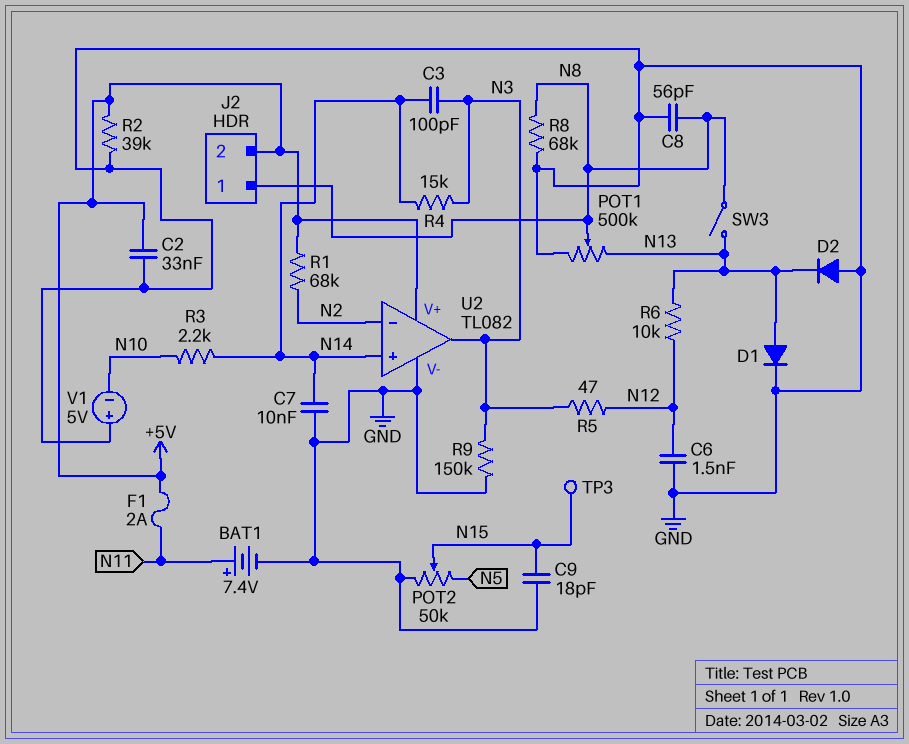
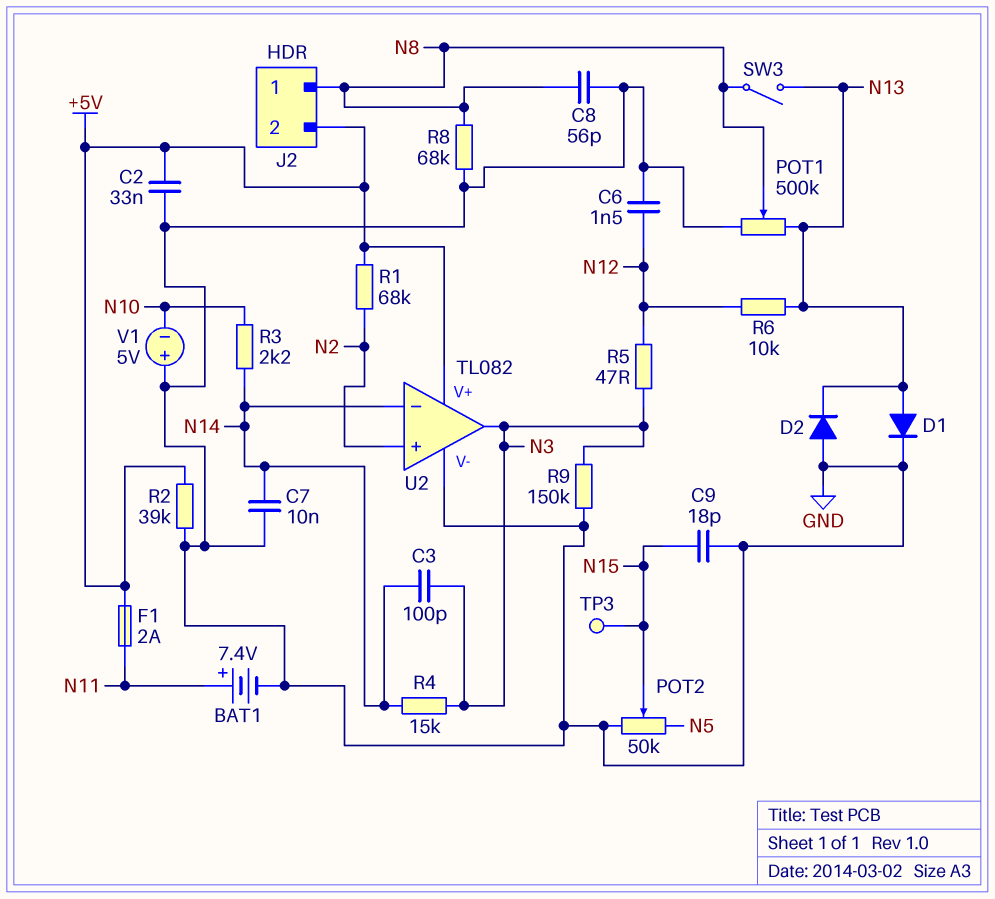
U2 pin in+: N14 -> N2
U2 pin in-: N2 -> N14

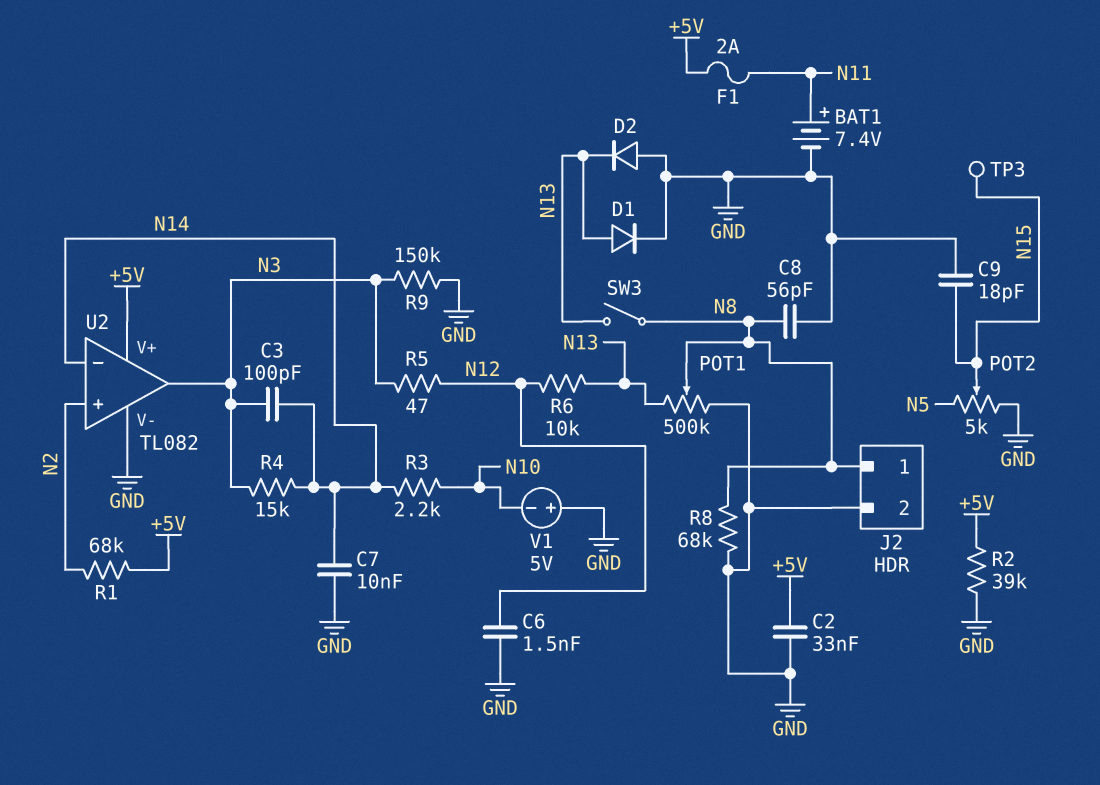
J2 pin 2: +5V -> GND
POT2: 50k (GND, N5, wiper N15) -> 5k (GND, N5, wiper N15)

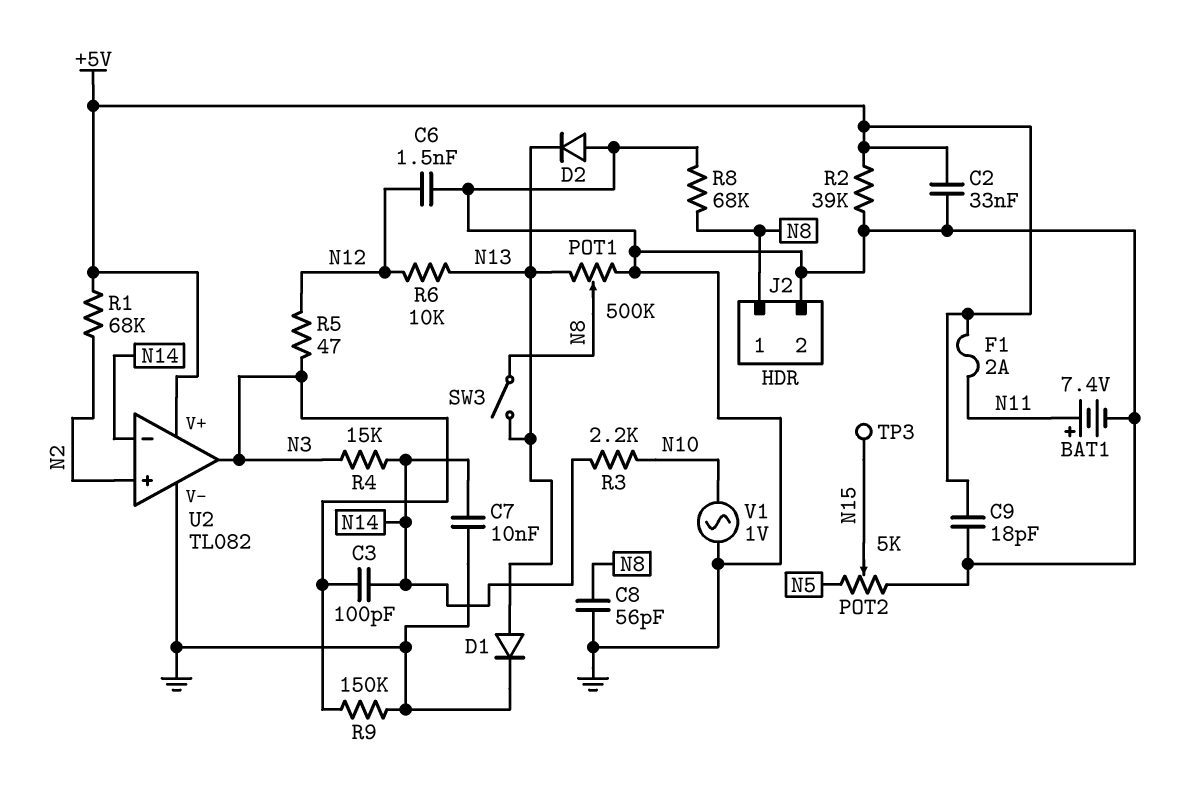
C9: 18pF (GND, N15) -> 18pF (+5V, GND)
V1: 5V (plus GND, minus N10) -> AC 1V (GND, N10)

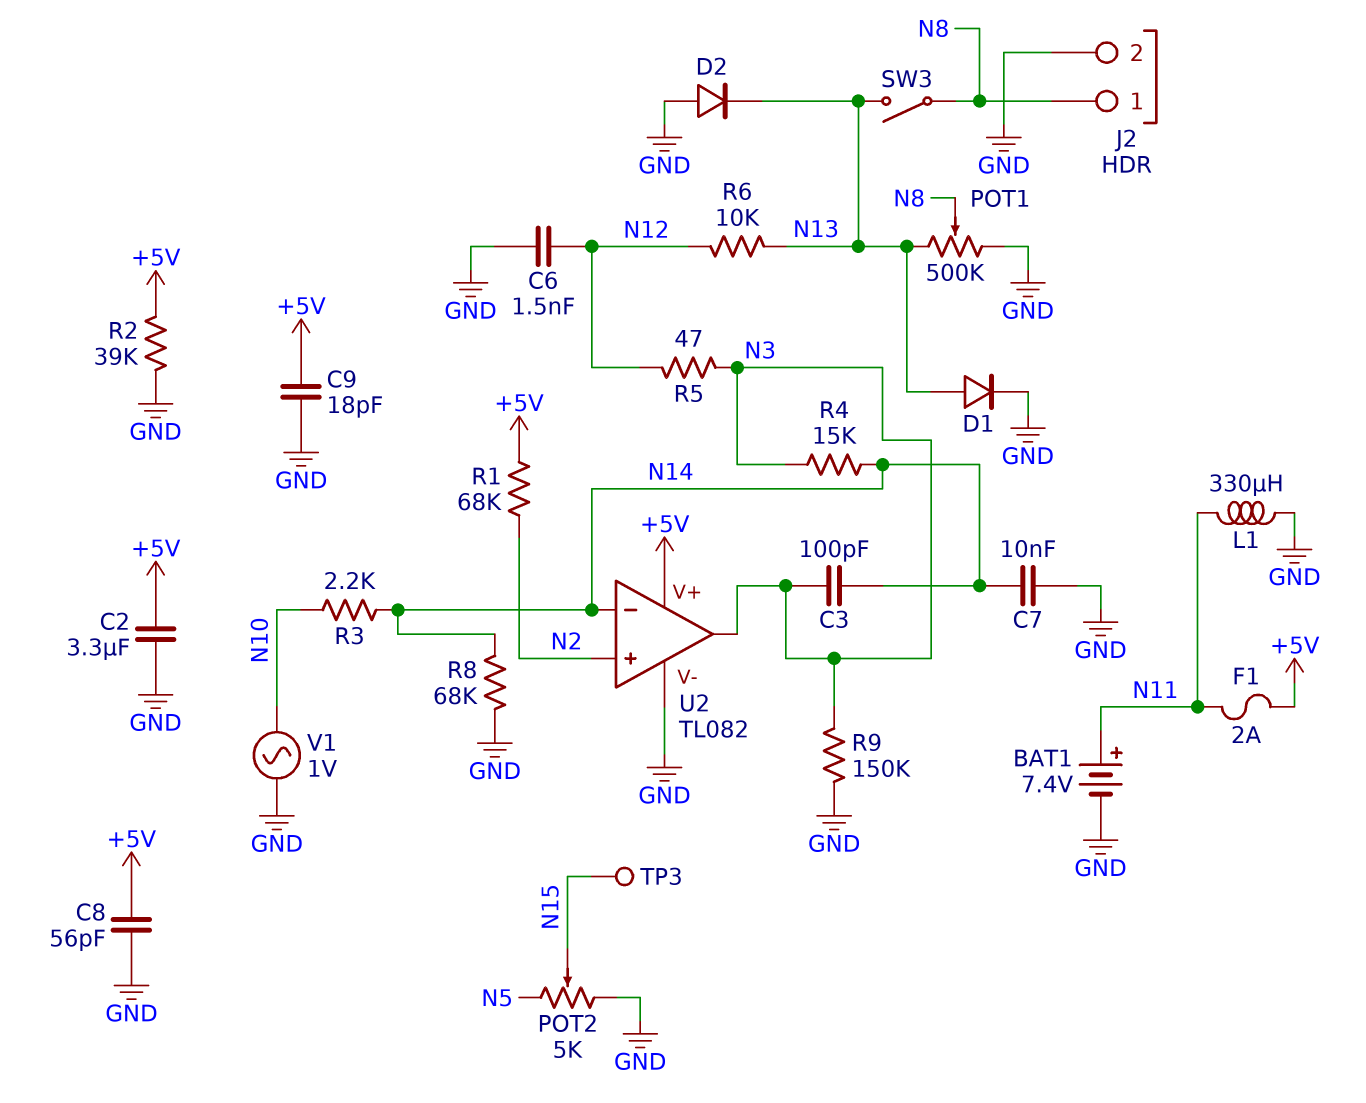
C2: 33nF (+5V, GND) -> 3.3uF (+5V, GND)
C8: 56pF (GND, N8) -> 56pF (+5V, GND)
L1: none -> 330uH (GND, N11)
R8: 68k (GND, N8) -> 68k (GND, N14)

